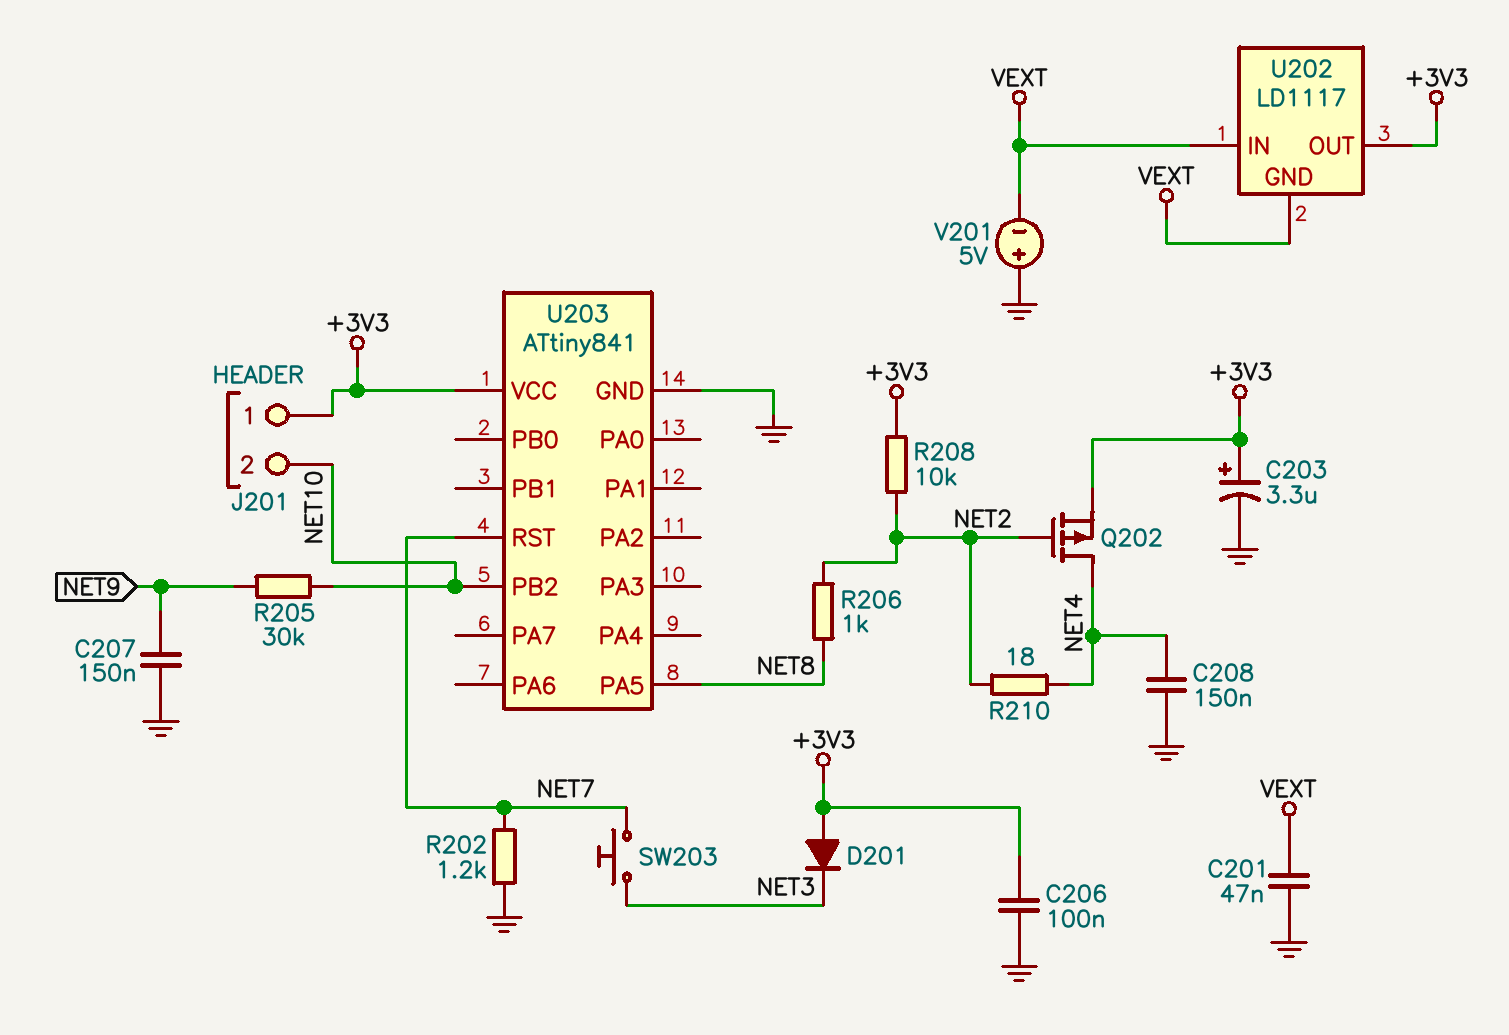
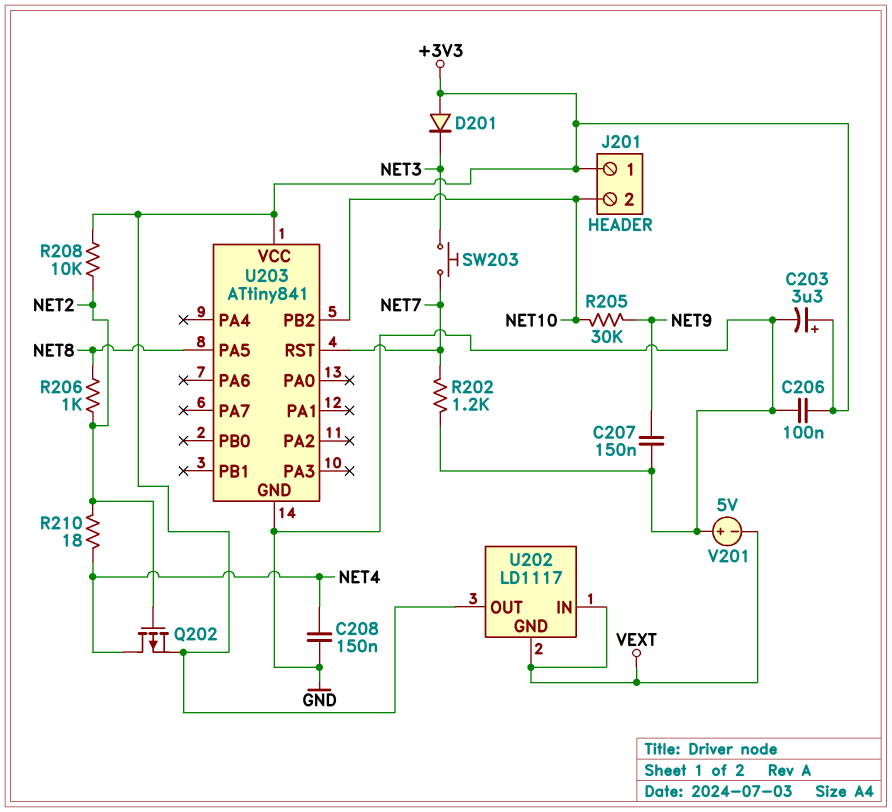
C201: 47nF (GND, VEXT) -> none

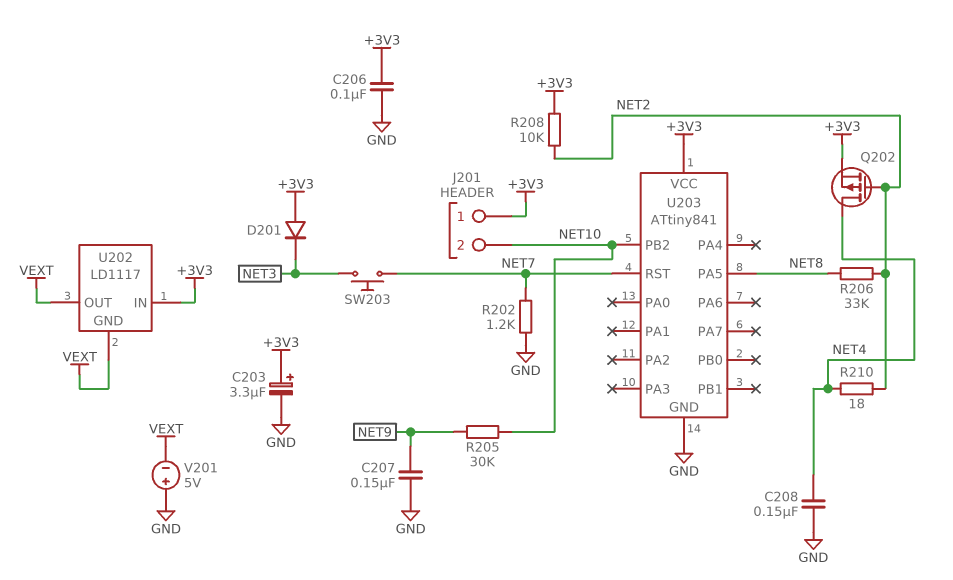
R206: 1k (NET2, NET8) -> 33k (NET2, NET8)
U202 pin IN: VEXT -> +3V3
U202 pin OUT: +3V3 -> VEXT

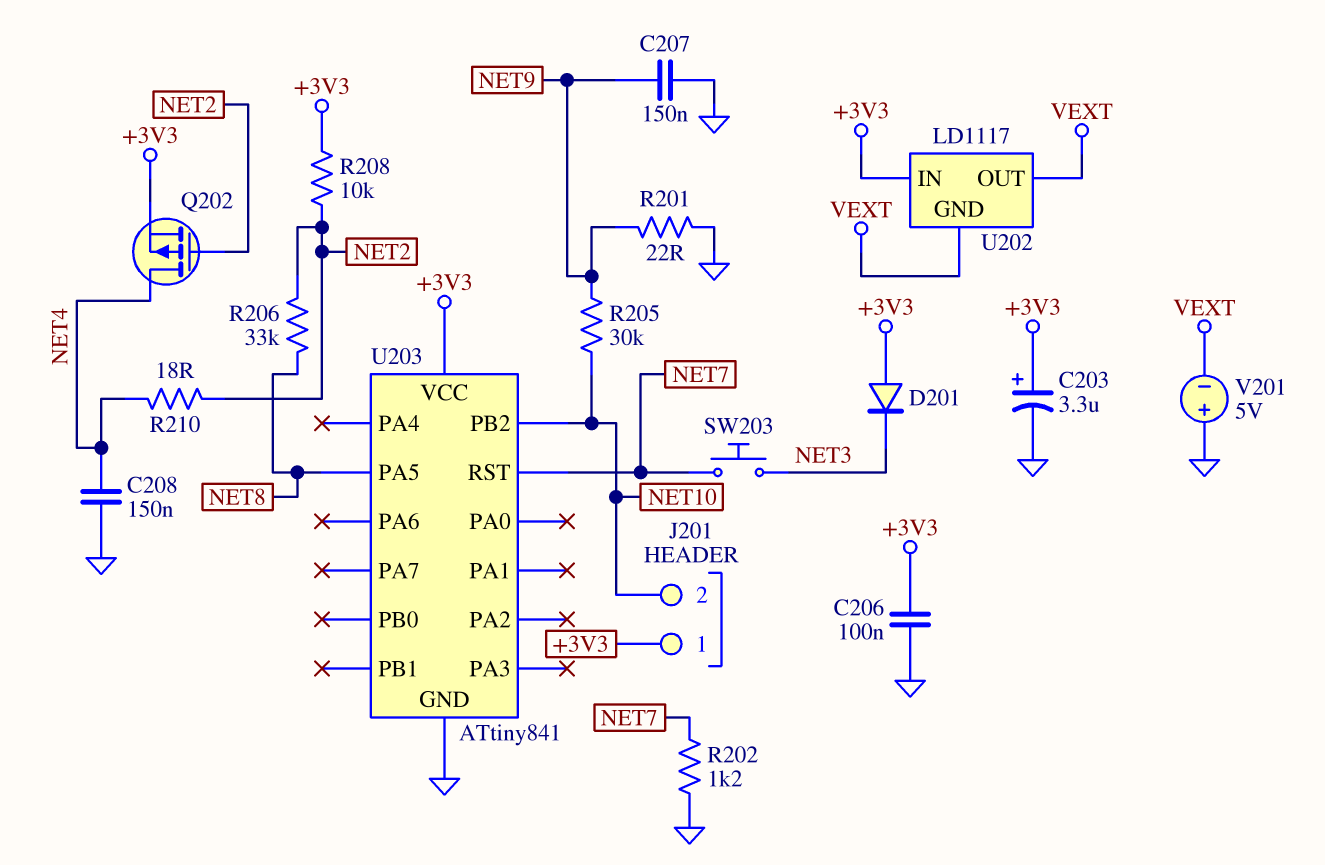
R201: none -> 22 (GND, NET9)

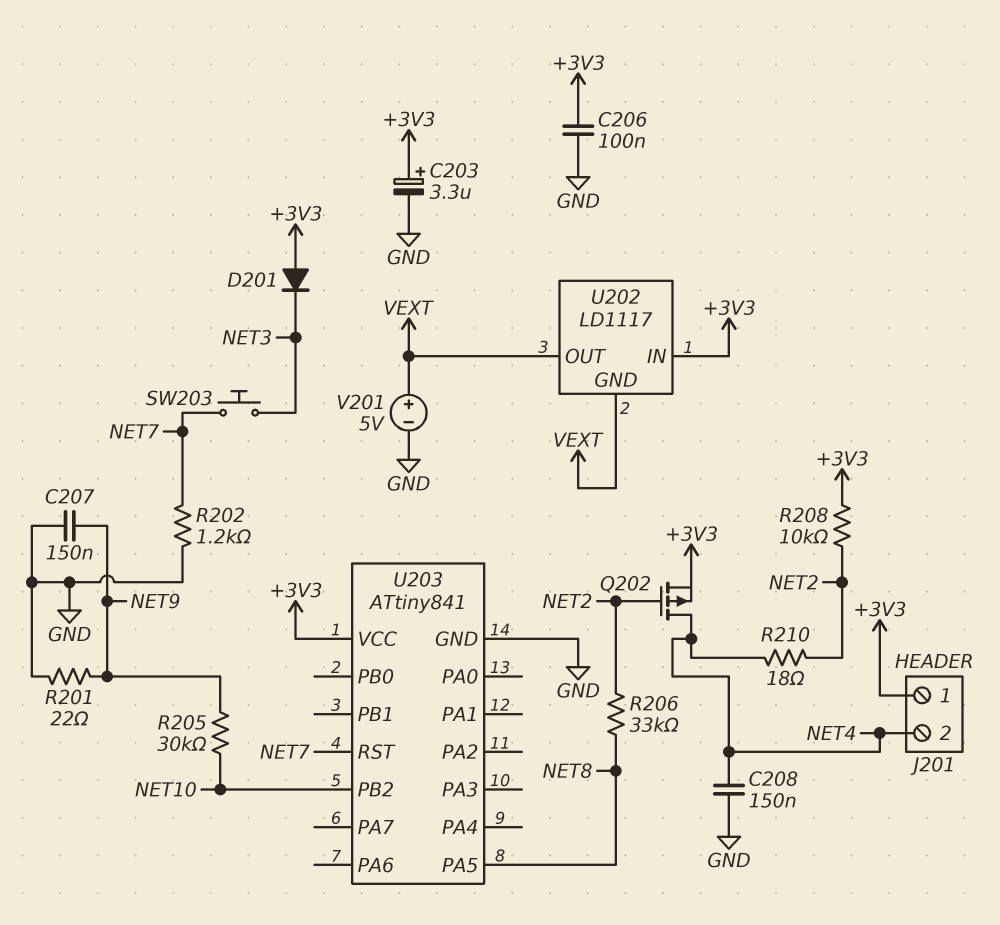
J201 pin 2: NET10 -> NET4
V201: 5V (plus GND, minus VEXT) -> 5V (plus VEXT, minus GND)

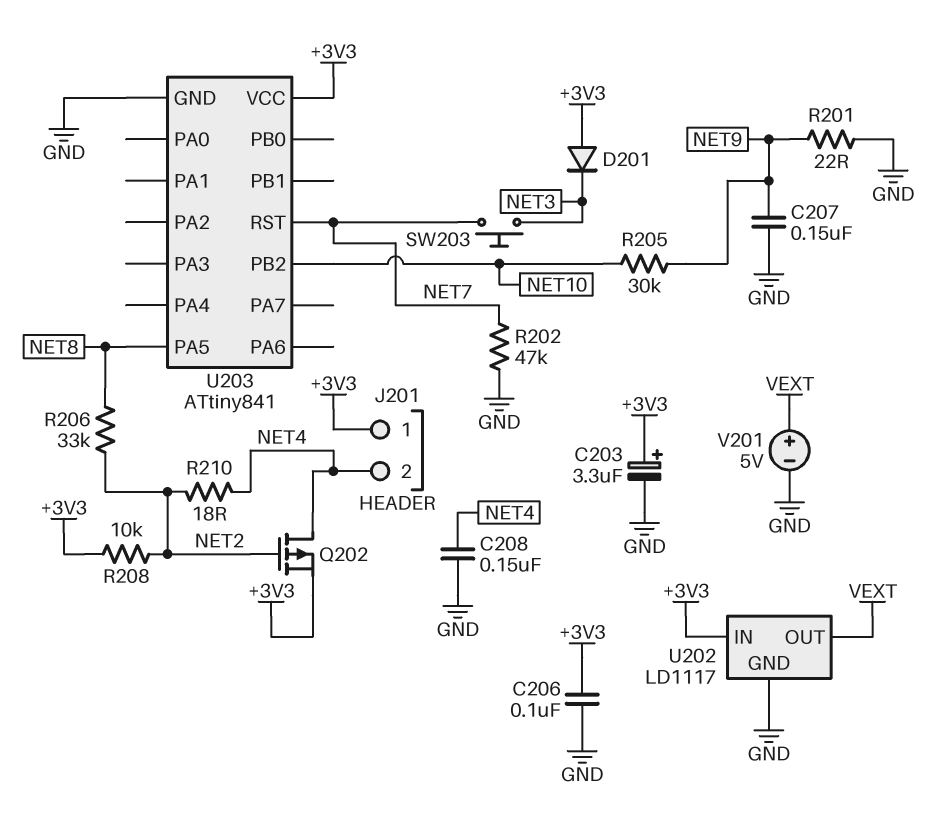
R202: 1.2k (GND, NET7) -> 47k (GND, NET7)
U202 pin GND: VEXT -> GND

